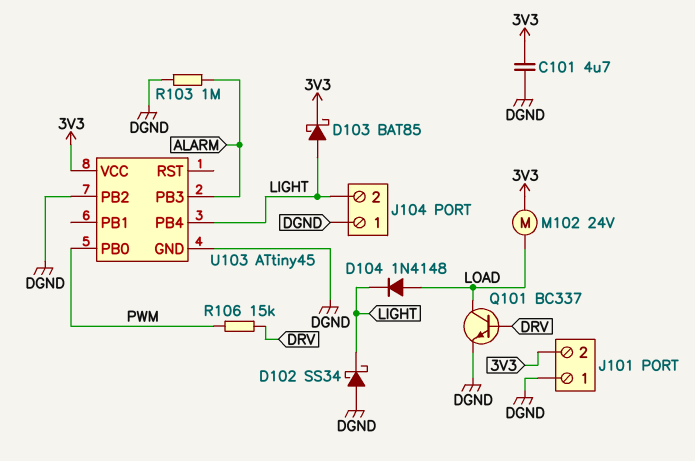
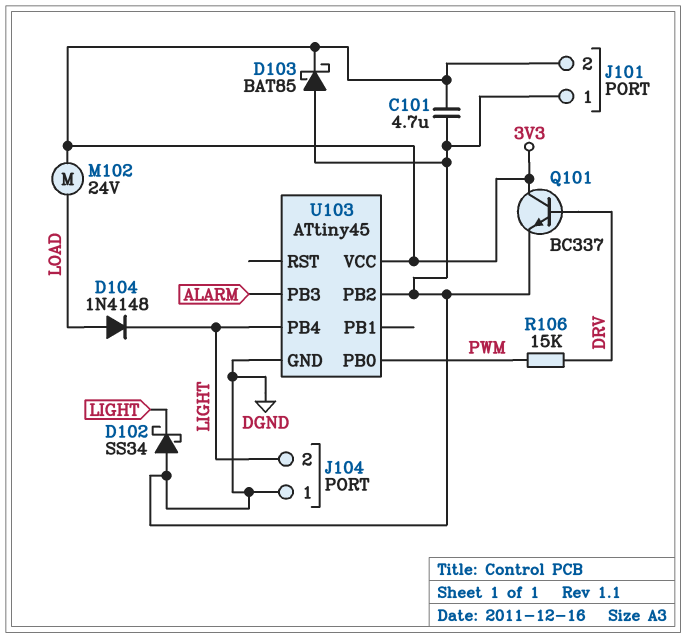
D103: schottky BAT85 (A LIGHT, K 3V3) -> schottky BAT85 (A DGND, K 3V3)
Q101: NPN BC337 (B DRV, C LOAD, E DGND) -> NPN BC337 (B DRV, C 3V3, E DGND)
R103: 1M (ALARM, DGND) -> none

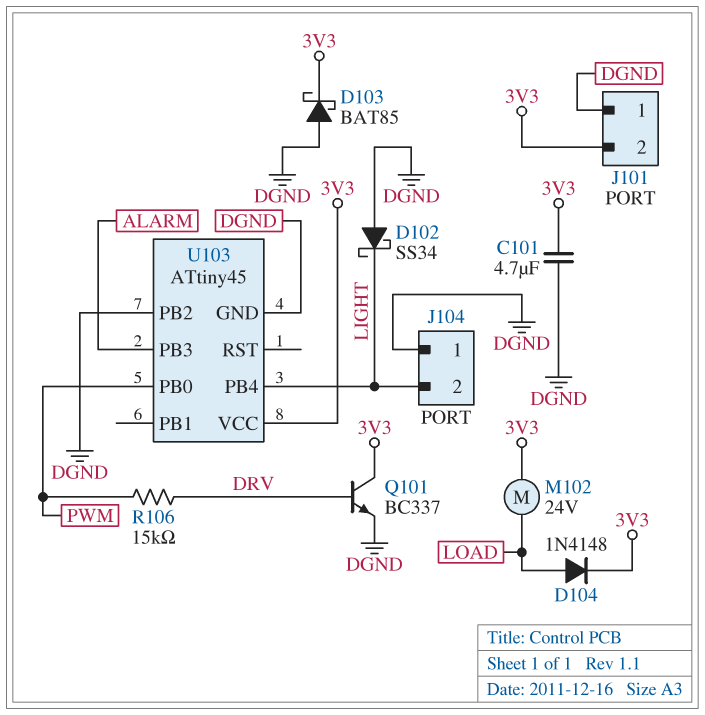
D104: diode 1N4148 (A LOAD, K LIGHT) -> diode 1N4148 (A LOAD, K 3V3)

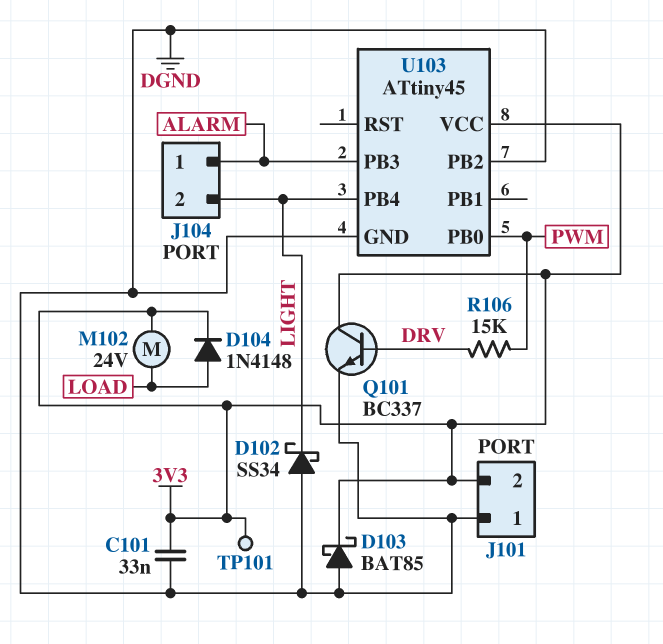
C101: 4.7uF (3V3, DGND) -> 33nF (3V3, DGND)
J104 pin 1: DGND -> ALARM
TP101: none -> test point (3V3)

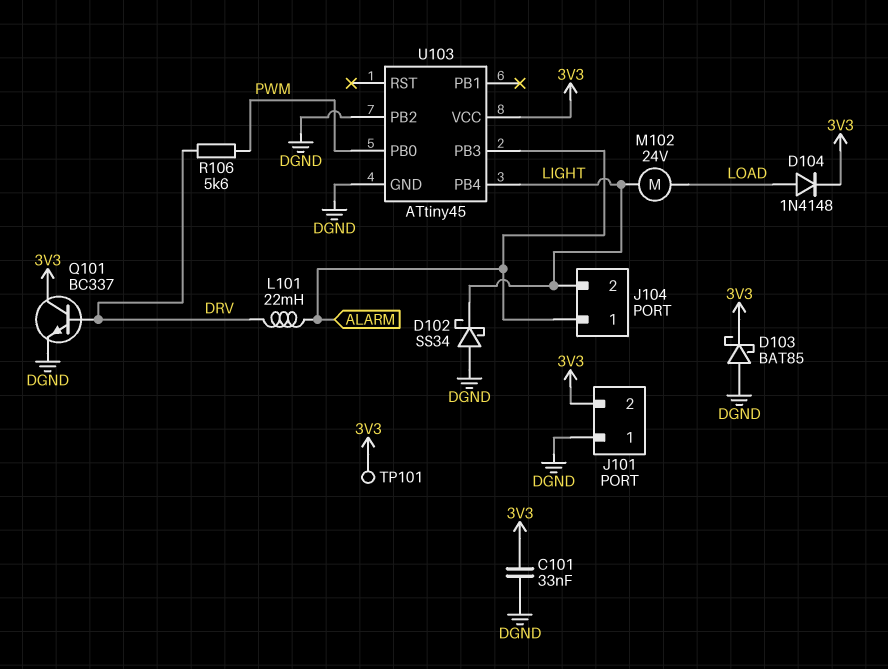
L101: none -> 22mH (ALARM, DRV)
M102: motor 24V (3V3, LOAD) -> motor 24V (LIGHT, LOAD)
R106: 15k (DRV, PWM) -> 5.6k (DRV, PWM)

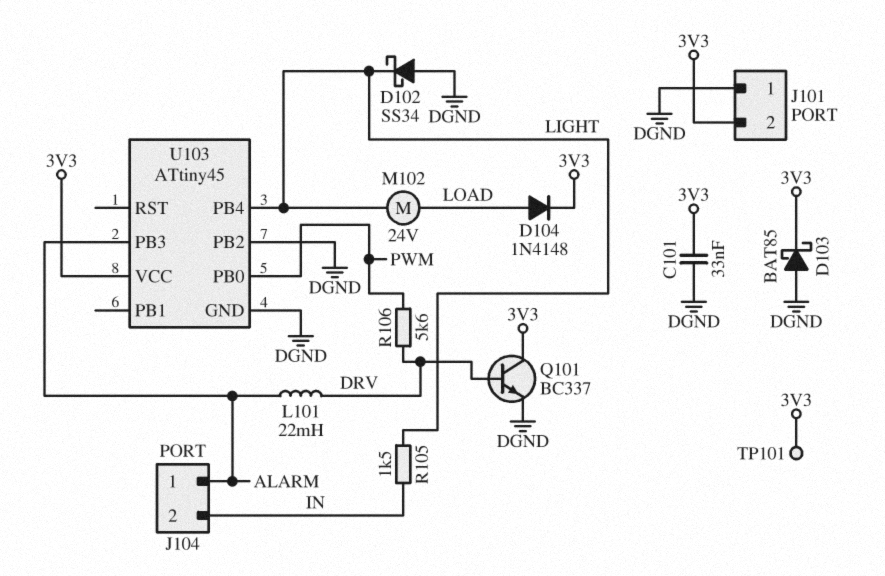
J104 pin 2: LIGHT -> IN
R105: none -> 1.5k (IN, LIGHT)

